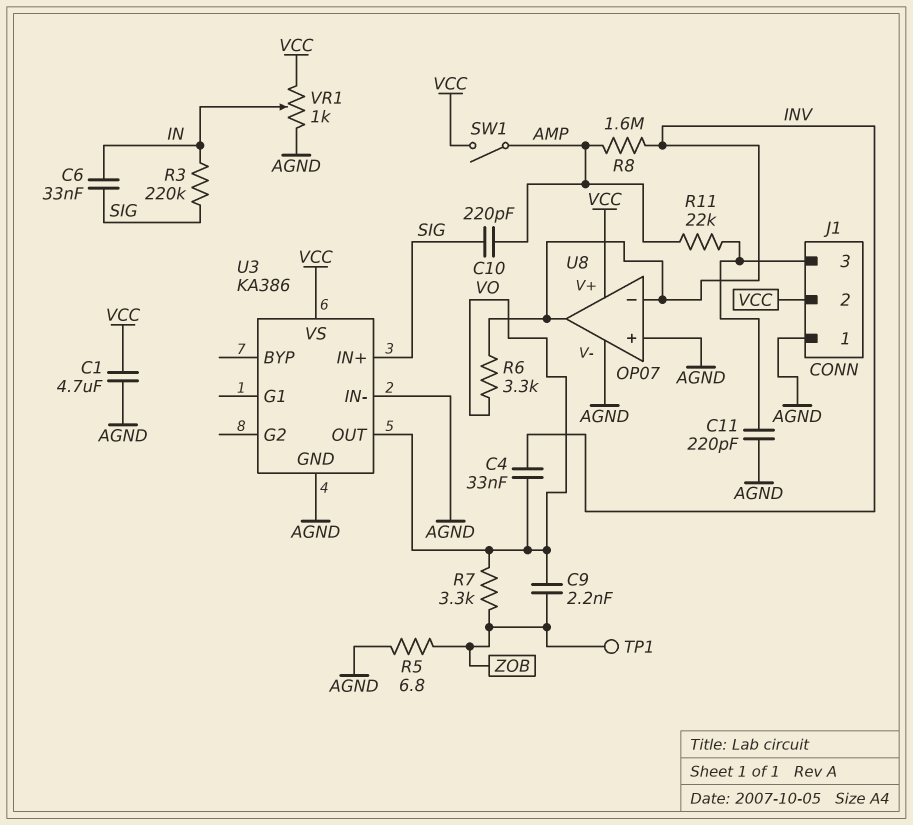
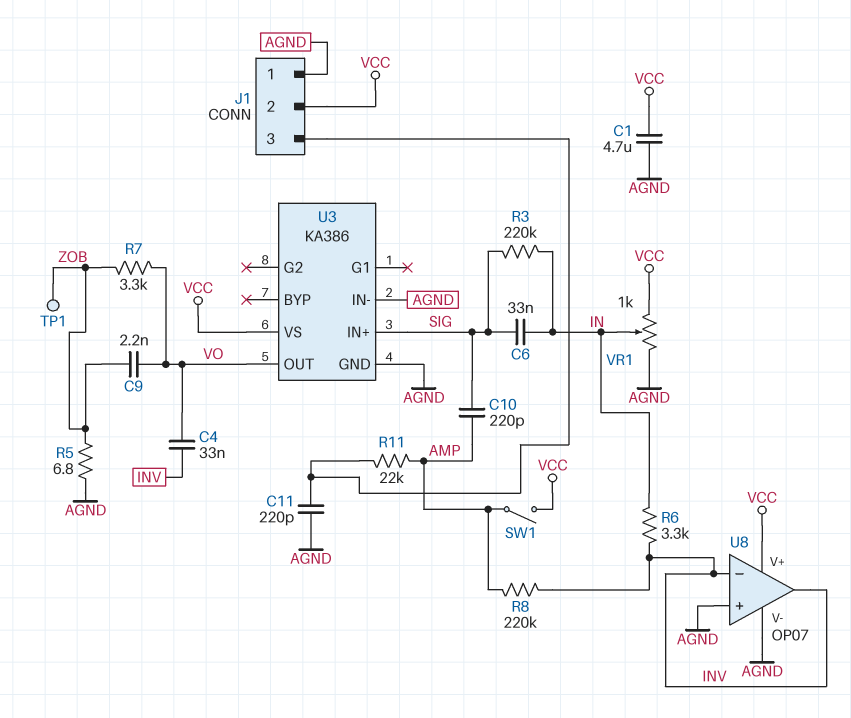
R6: 3.3k (INV, VO) -> 3.3k (IN, INV)
R8: 1.6M (AMP, INV) -> 220k (AMP, INV)

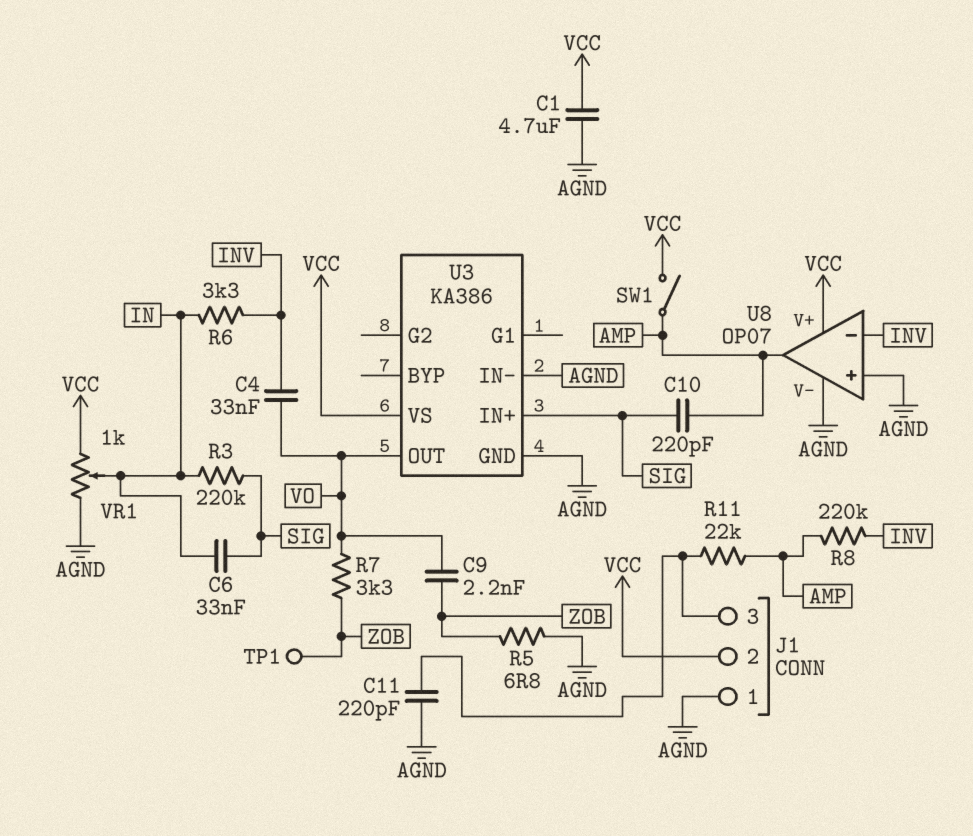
U8 pin out: INV -> AMP

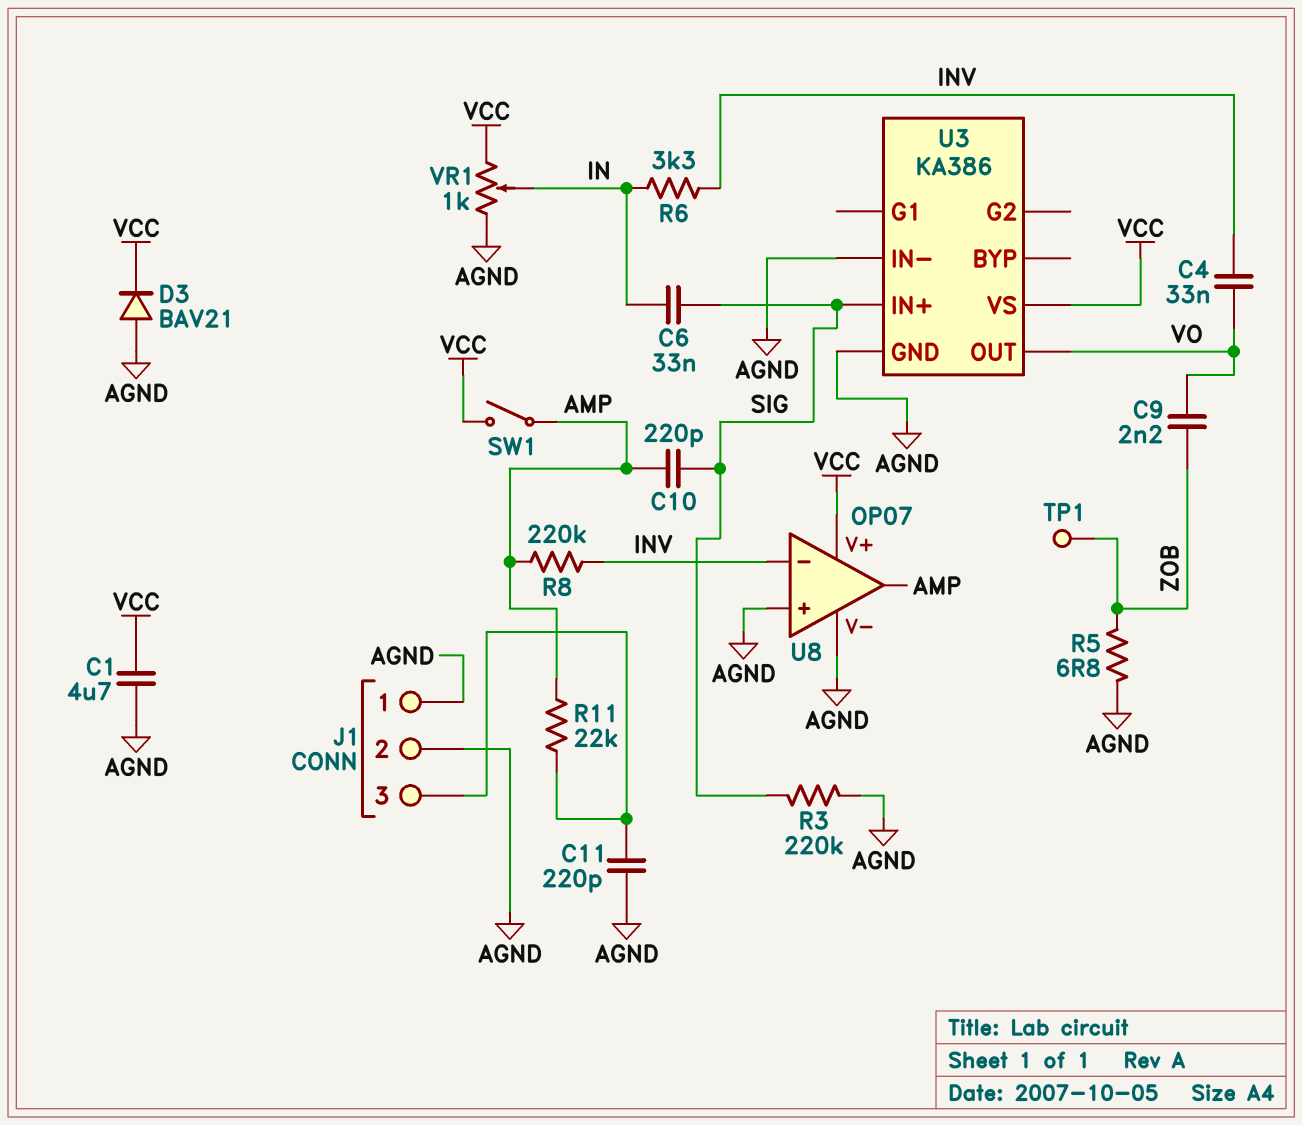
D3: none -> diode BAV21 (A AGND, K VCC)
J1 pin 2: VCC -> AGND
R3: 220k (IN, SIG) -> 220k (AGND, SIG)
R7: 3.3k (VO, ZOB) -> none

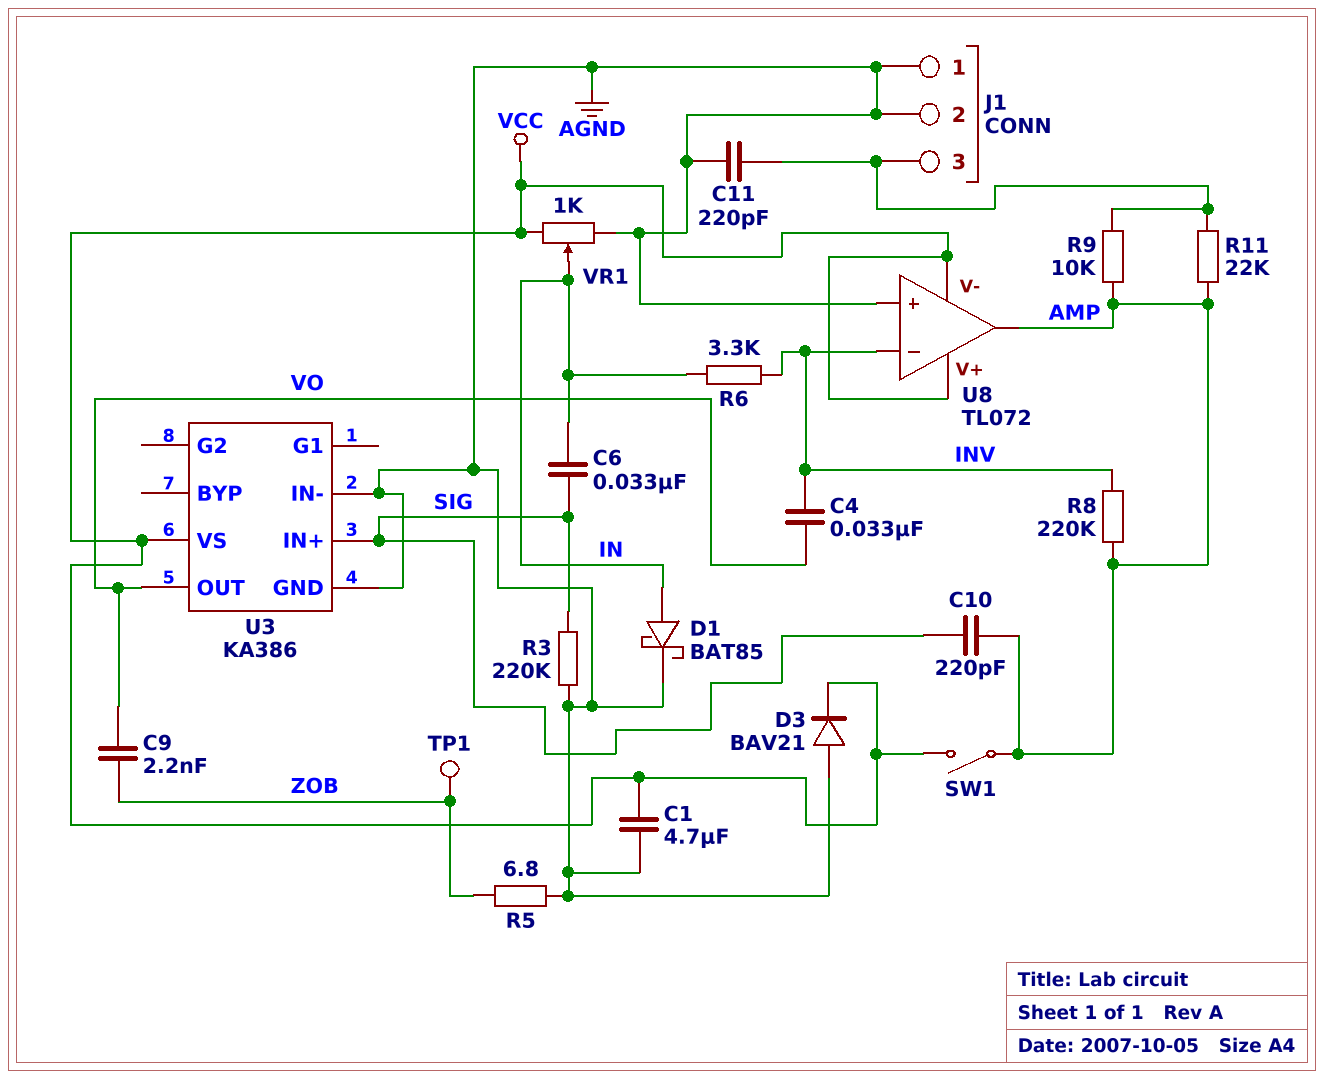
D1: none -> schottky BAT85 (A IN, K AGND)
R9: none -> 10k (AMP, J1/3)
U8: OP07 -> TL072
U8 pin V-: AGND -> VCC

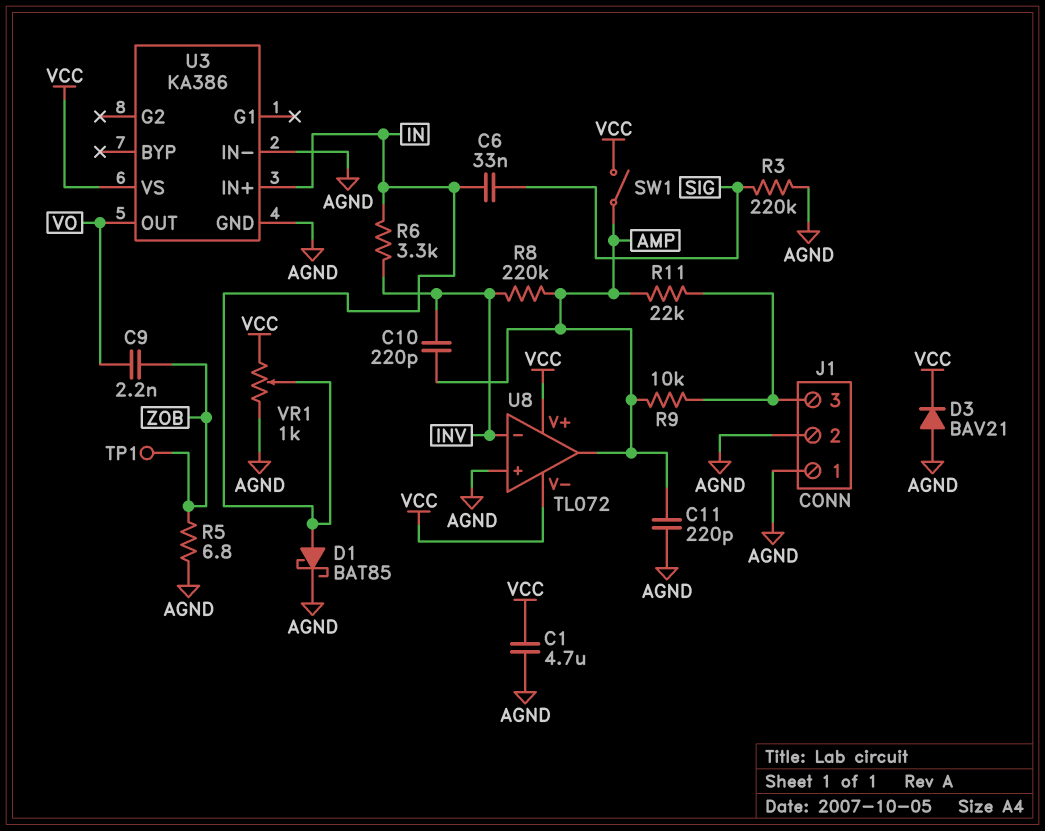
C4: 33nF (INV, VO) -> none
C10: 220pF (AMP, SIG) -> 220pF (AMP, INV)
C11: 220pF (AGND, J1/3) -> 220pF (AGND, AMP)
U3 pin IN+: SIG -> IN

